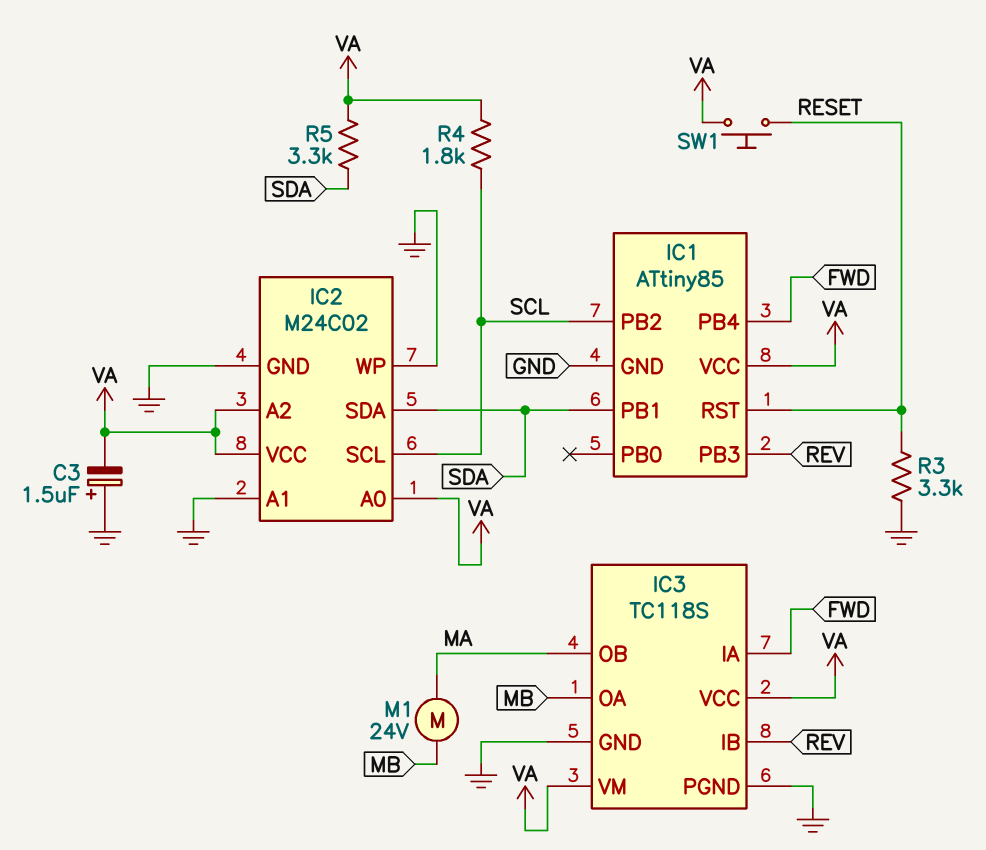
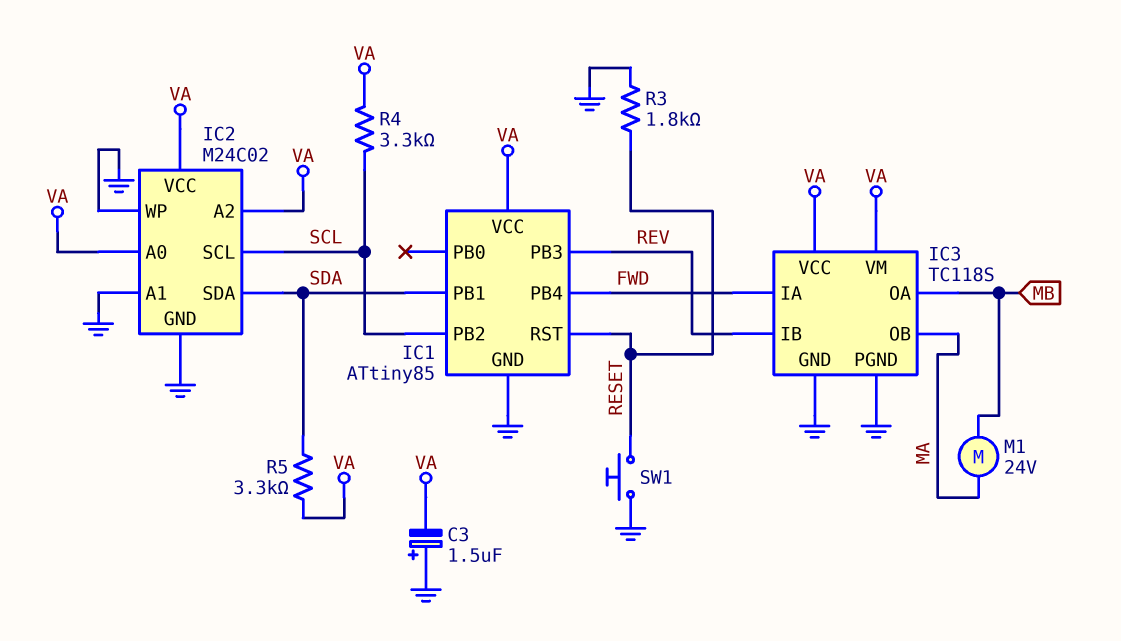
R3: 3.3k (GND, RESET) -> 1.8k (GND, RESET)
R4: 1.8k (SCL, VA) -> 3.3k (SCL, VA)
SW1: button (RESET, VA) -> button (GND, RESET)

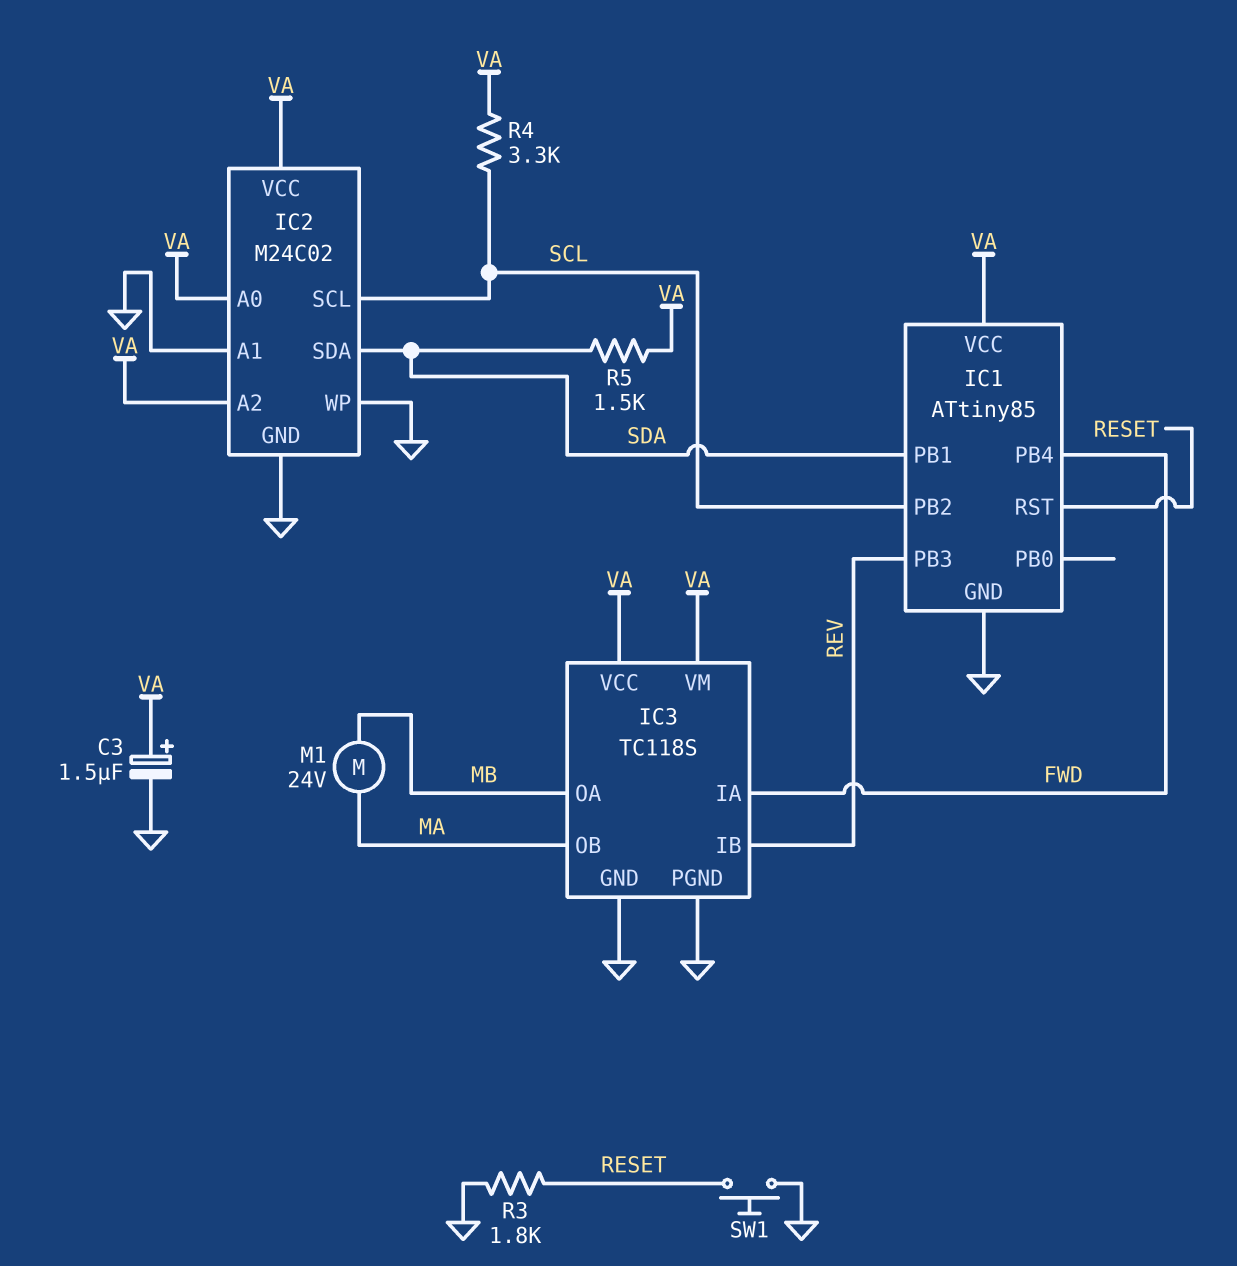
C3: 1.5uF (plus GND, minus VA) -> 1.5uF (plus VA, minus GND)
R5: 3.3k (SDA, VA) -> 1.5k (SDA, VA)

